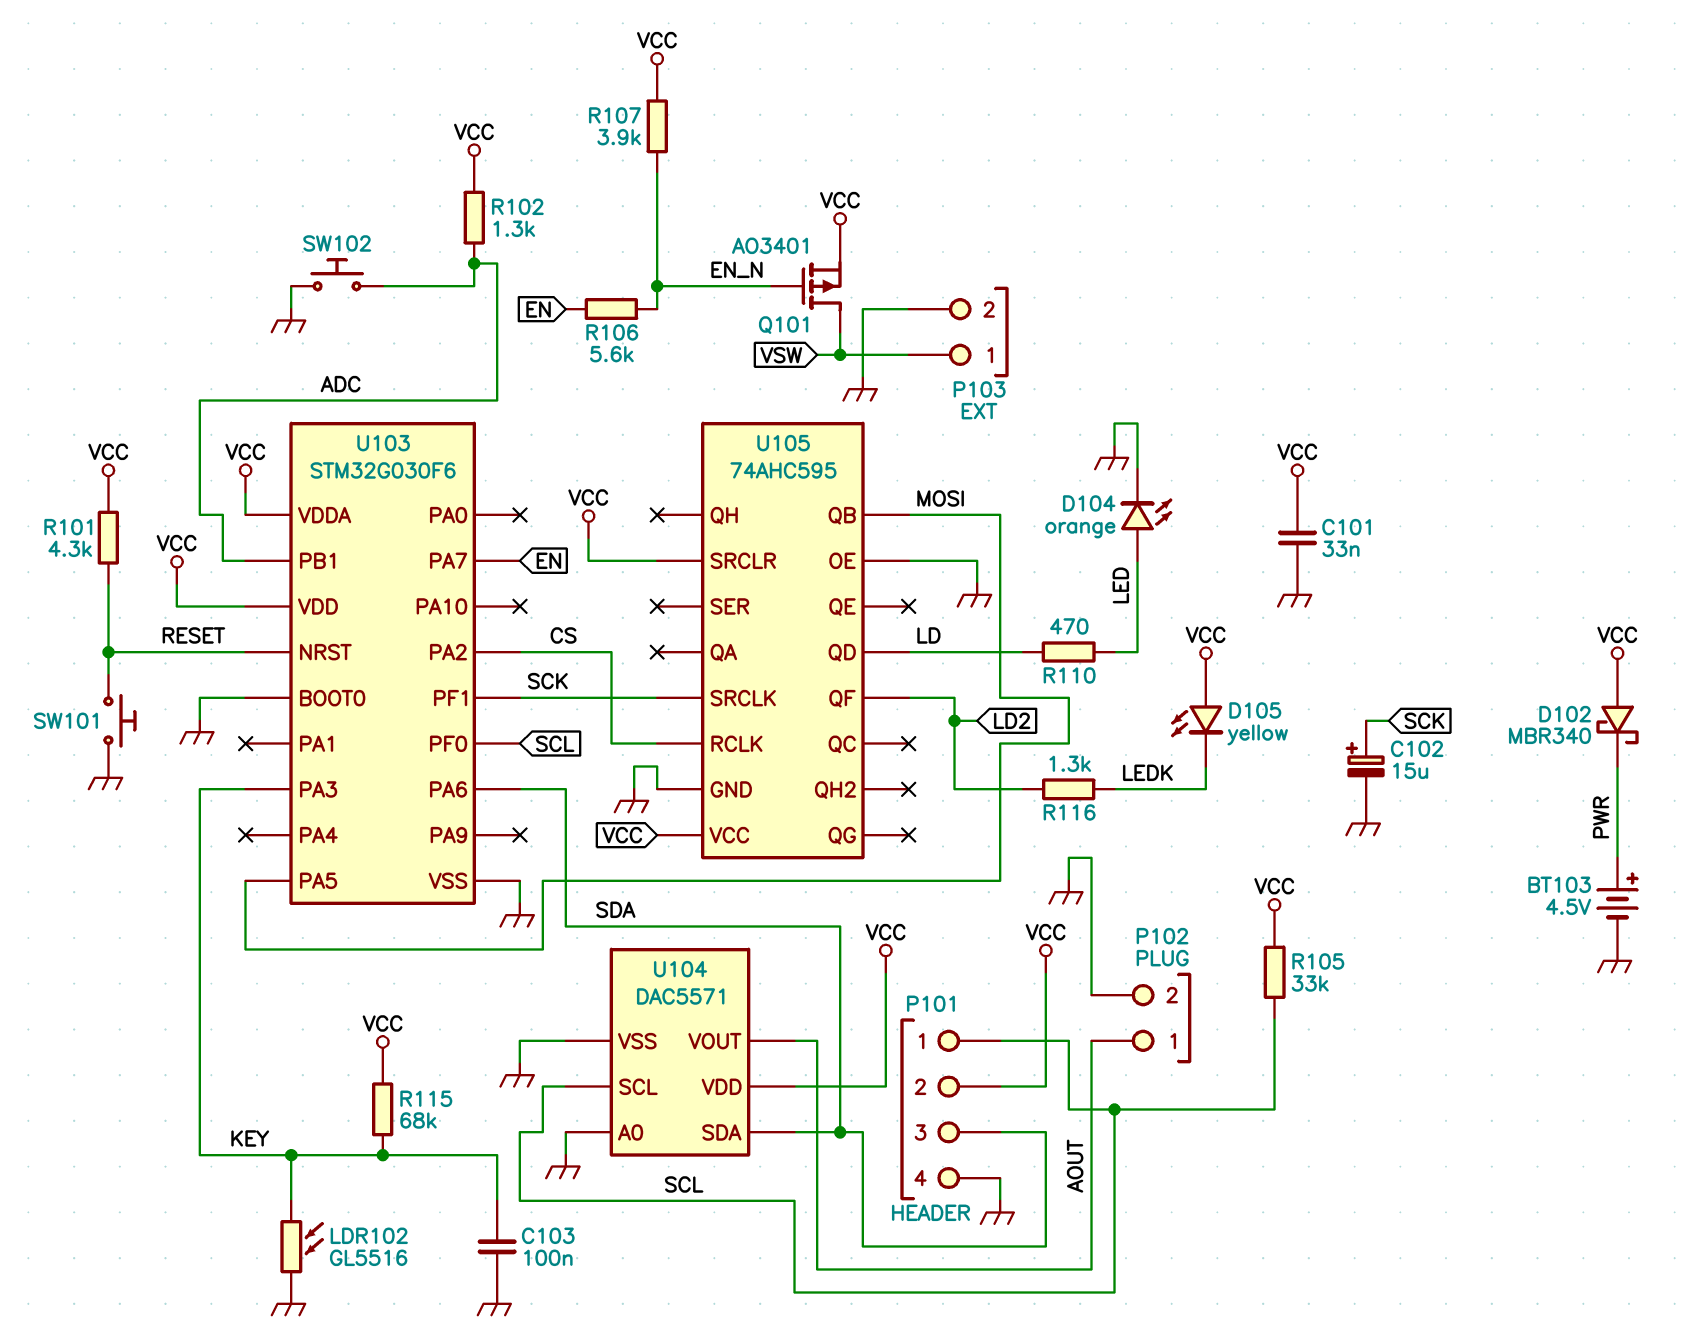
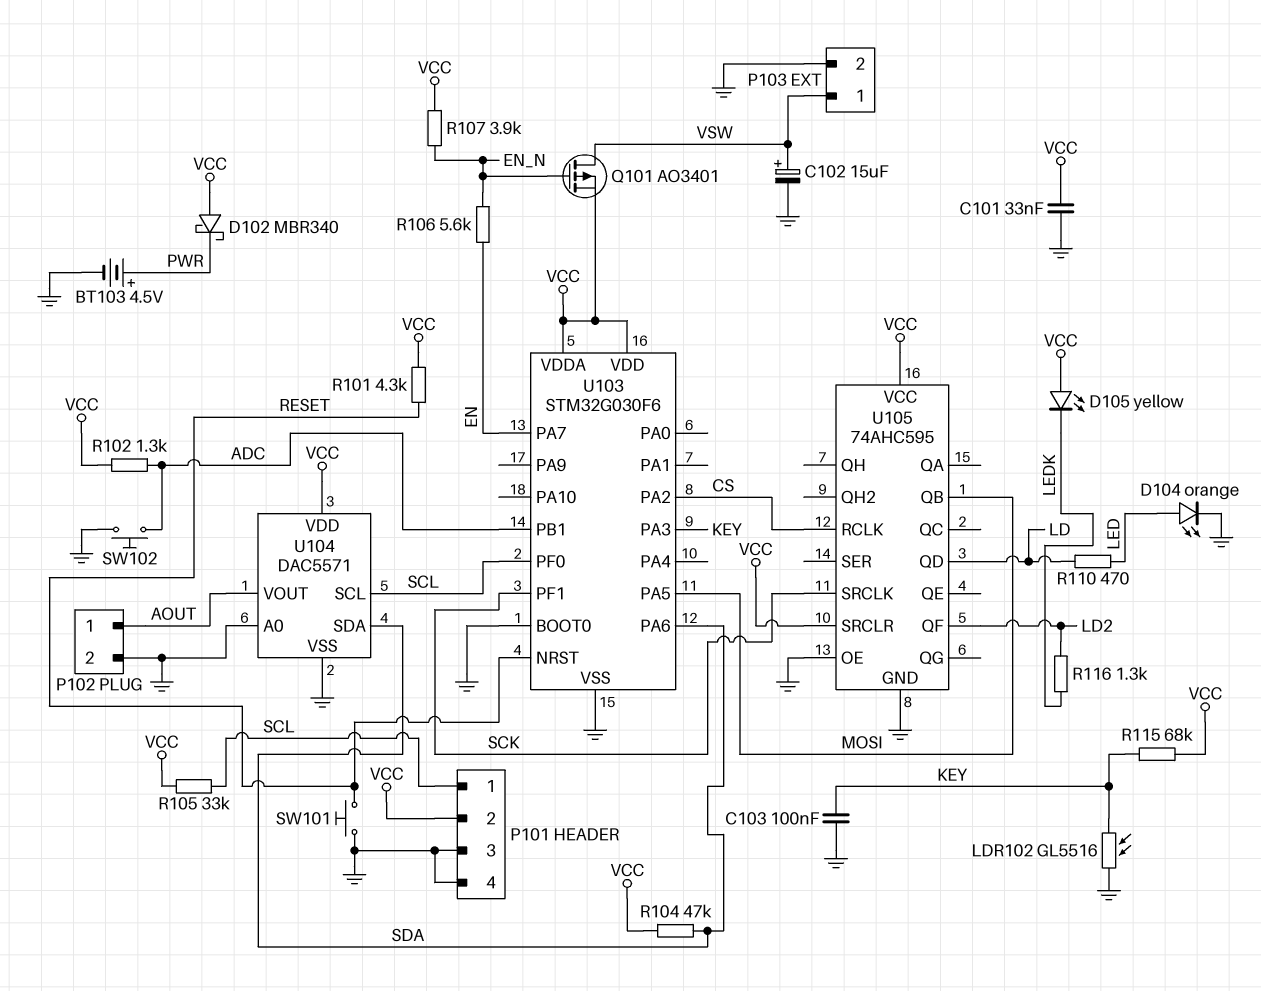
C102: 15uF (plus SCK, minus GND) -> 15uF (plus VSW, minus GND)
P101 pin 3: SDA -> GND
R104: none -> 47k (SDA, VCC)

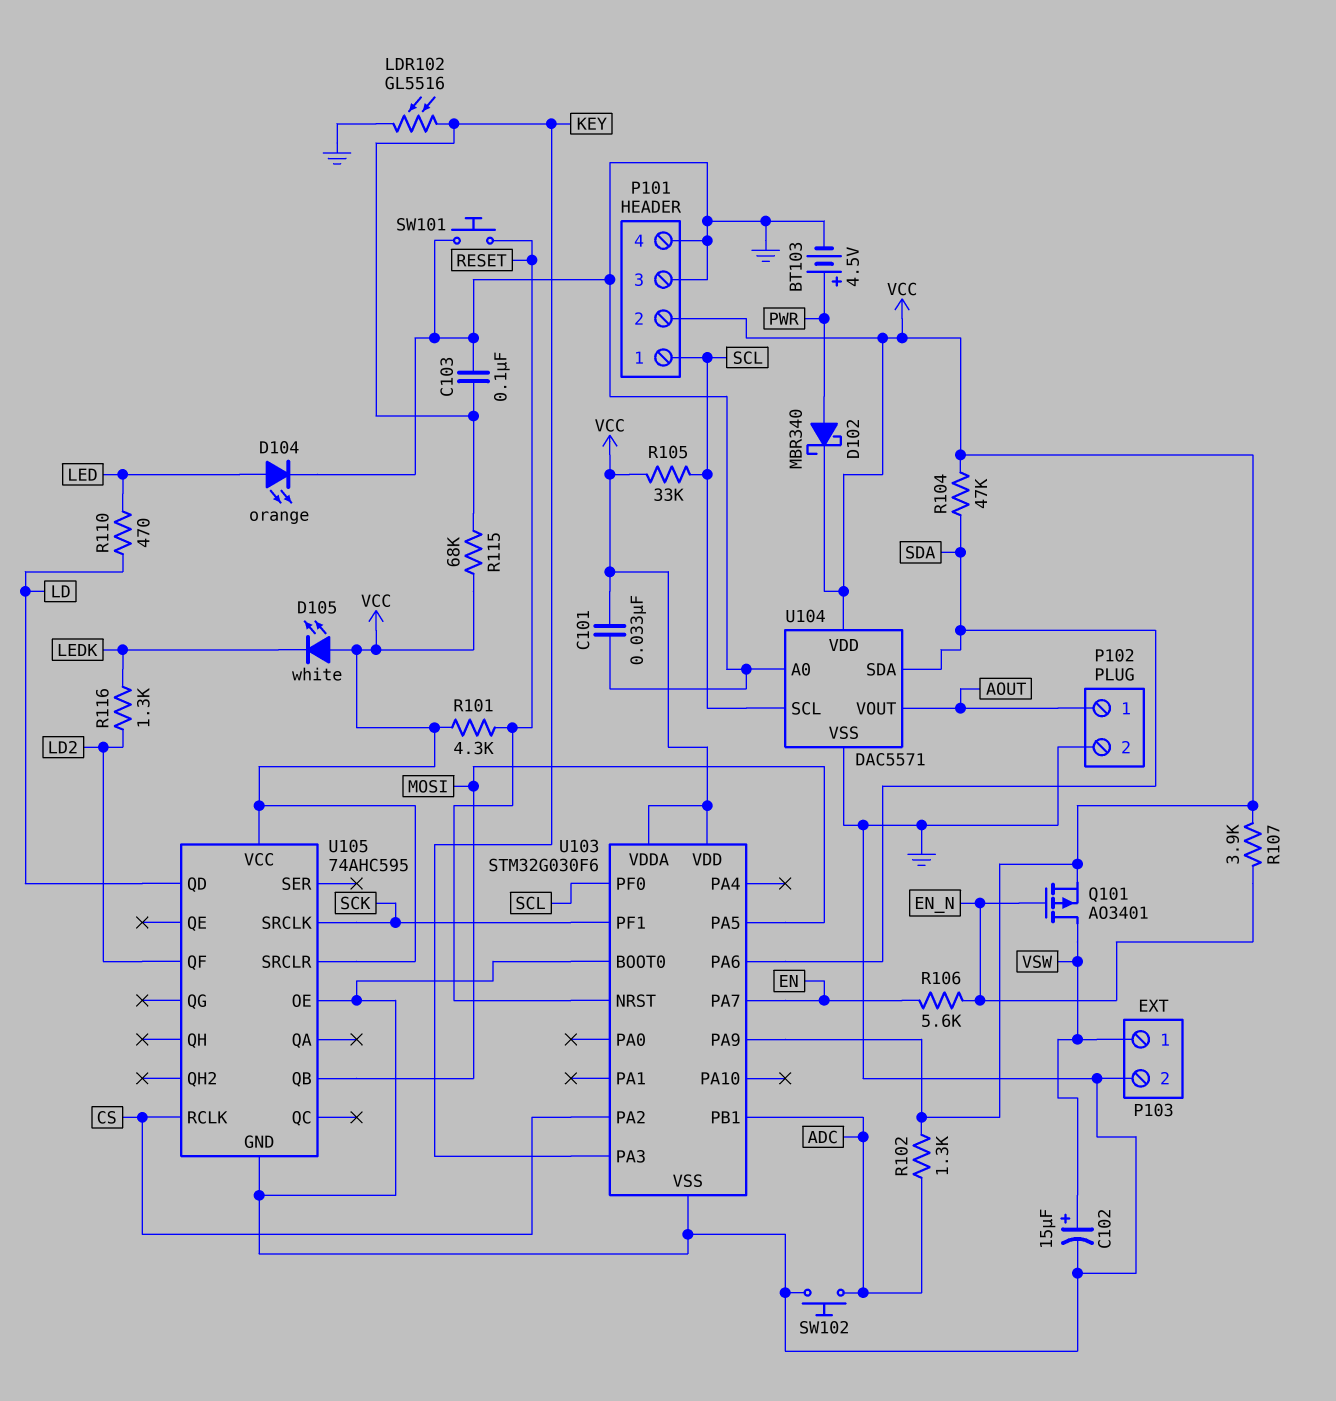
D102: schottky MBR340 (A VCC, K PWR) -> schottky MBR340 (A PWR, K VCC)
D105: LED yellow (A VCC, K LEDK) -> LED white (A VCC, K LEDK)
U103 pin PA9: none -> VCC

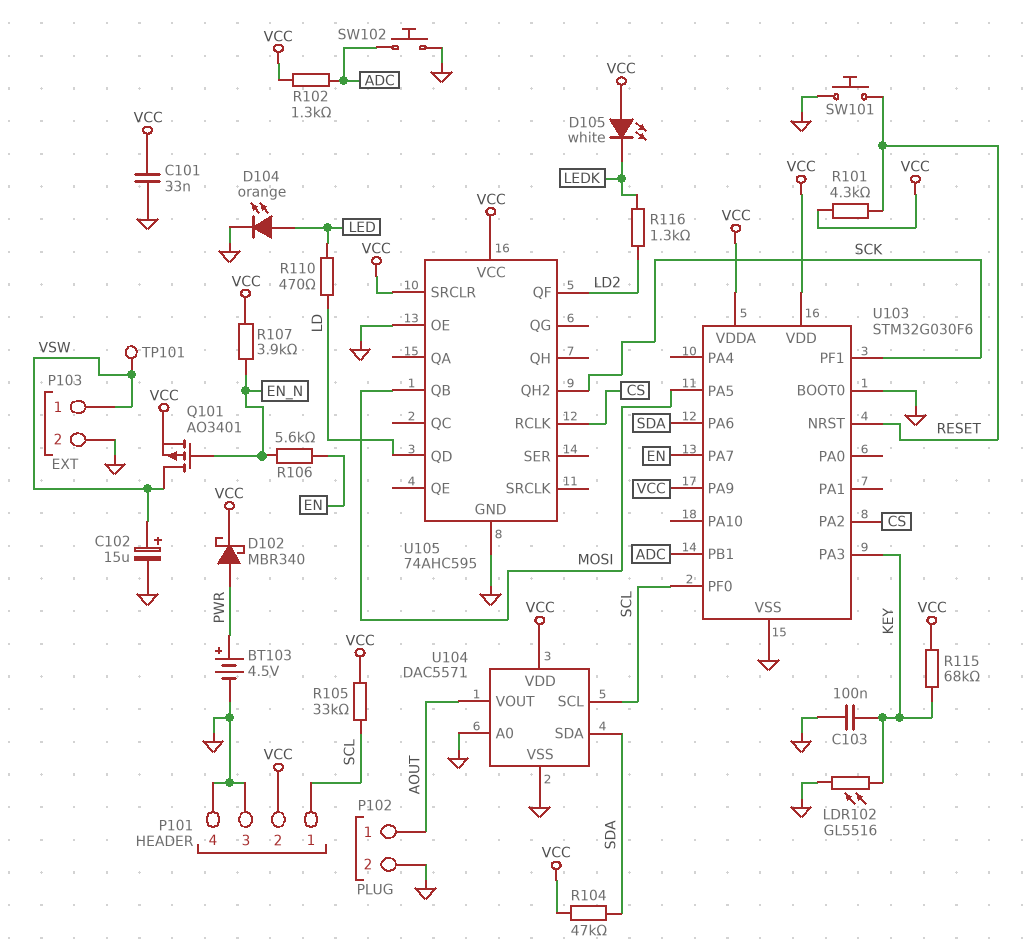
TP101: none -> test point (VSW)
U105 pin QH2: none -> SCK
U105 pin SRCLK: SCK -> none

